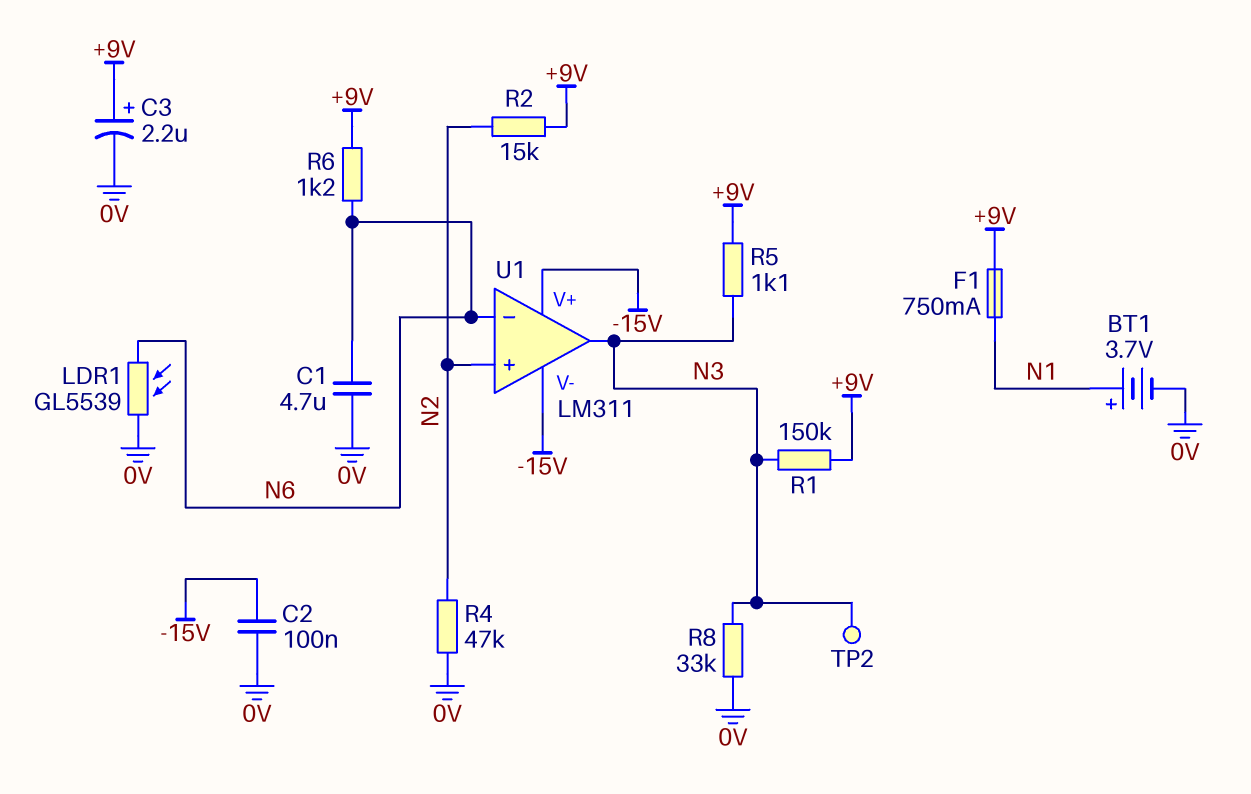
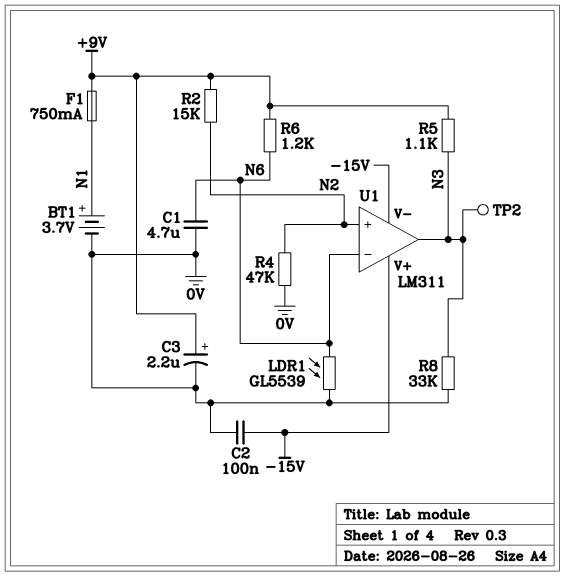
R1: 150k (+9V, N3) -> none

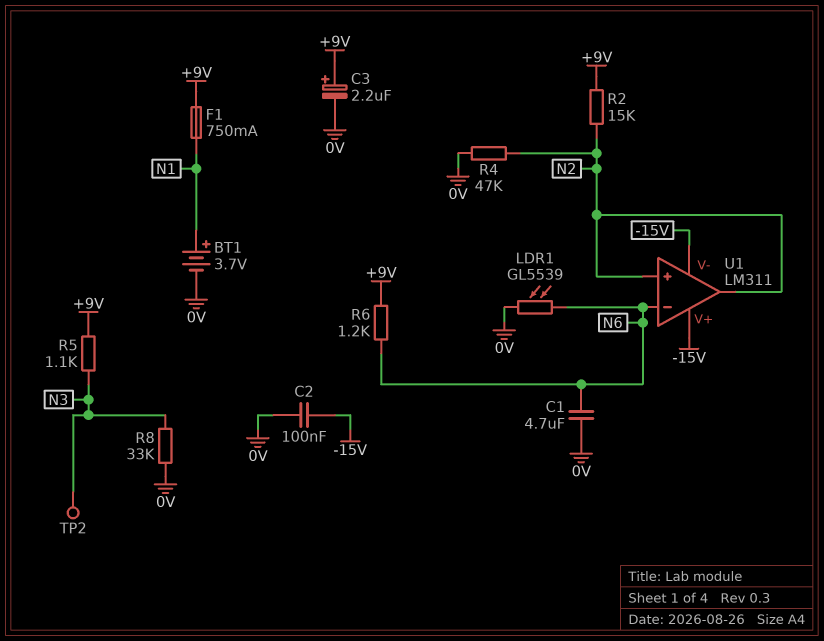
U1 pin out: N3 -> N2

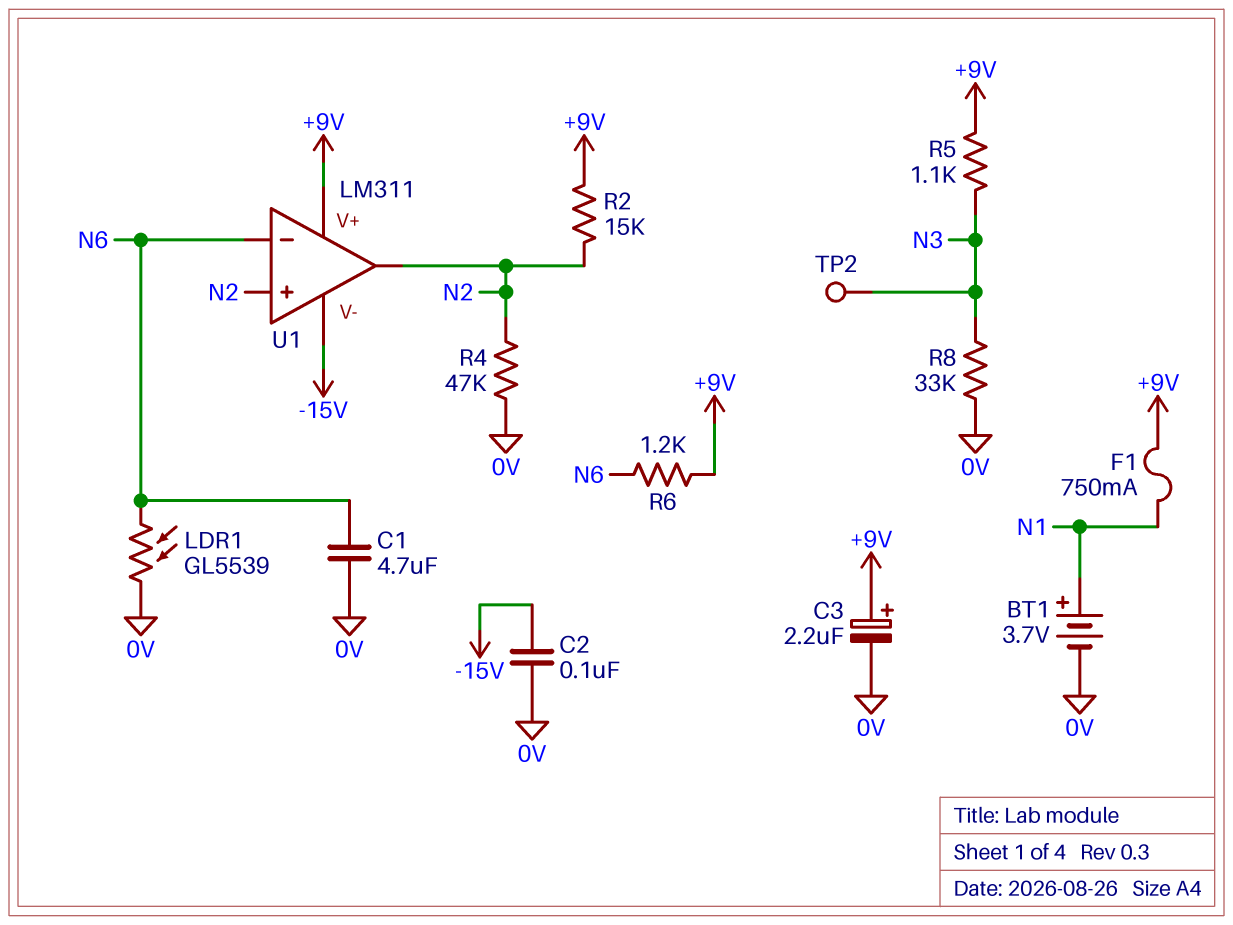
U1 pin V+: -15V -> +9V

